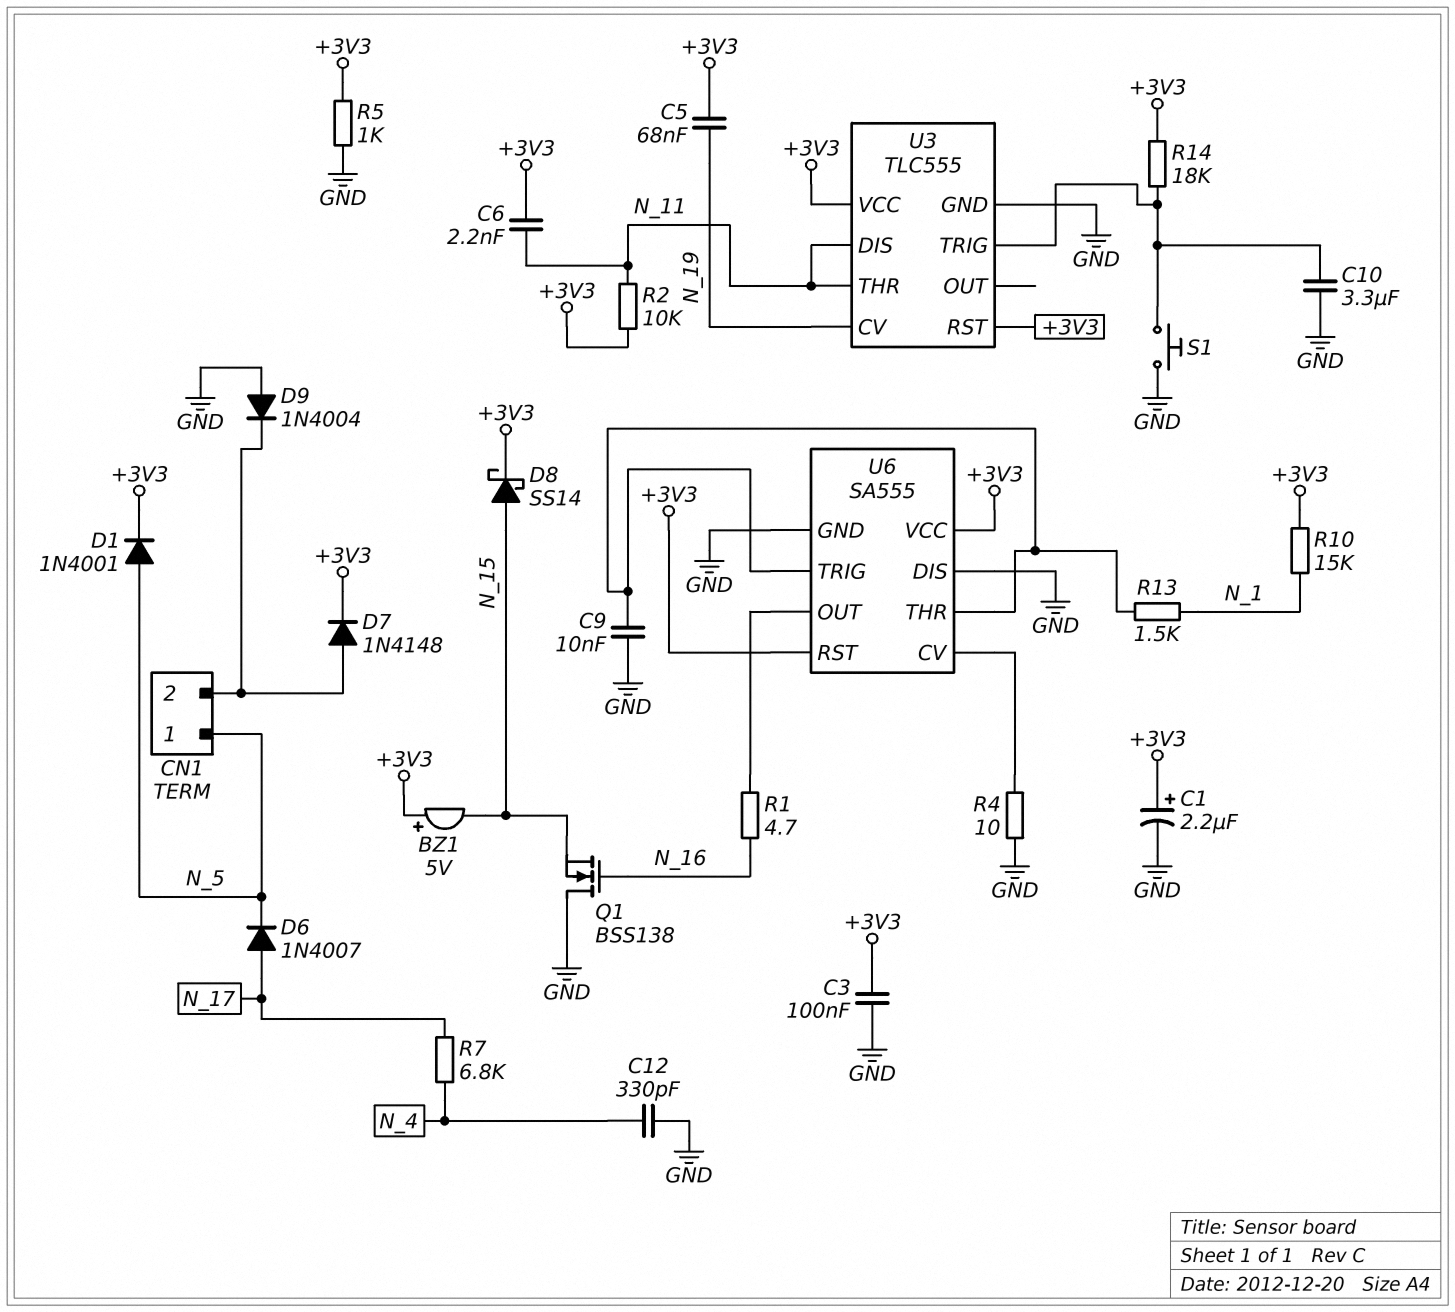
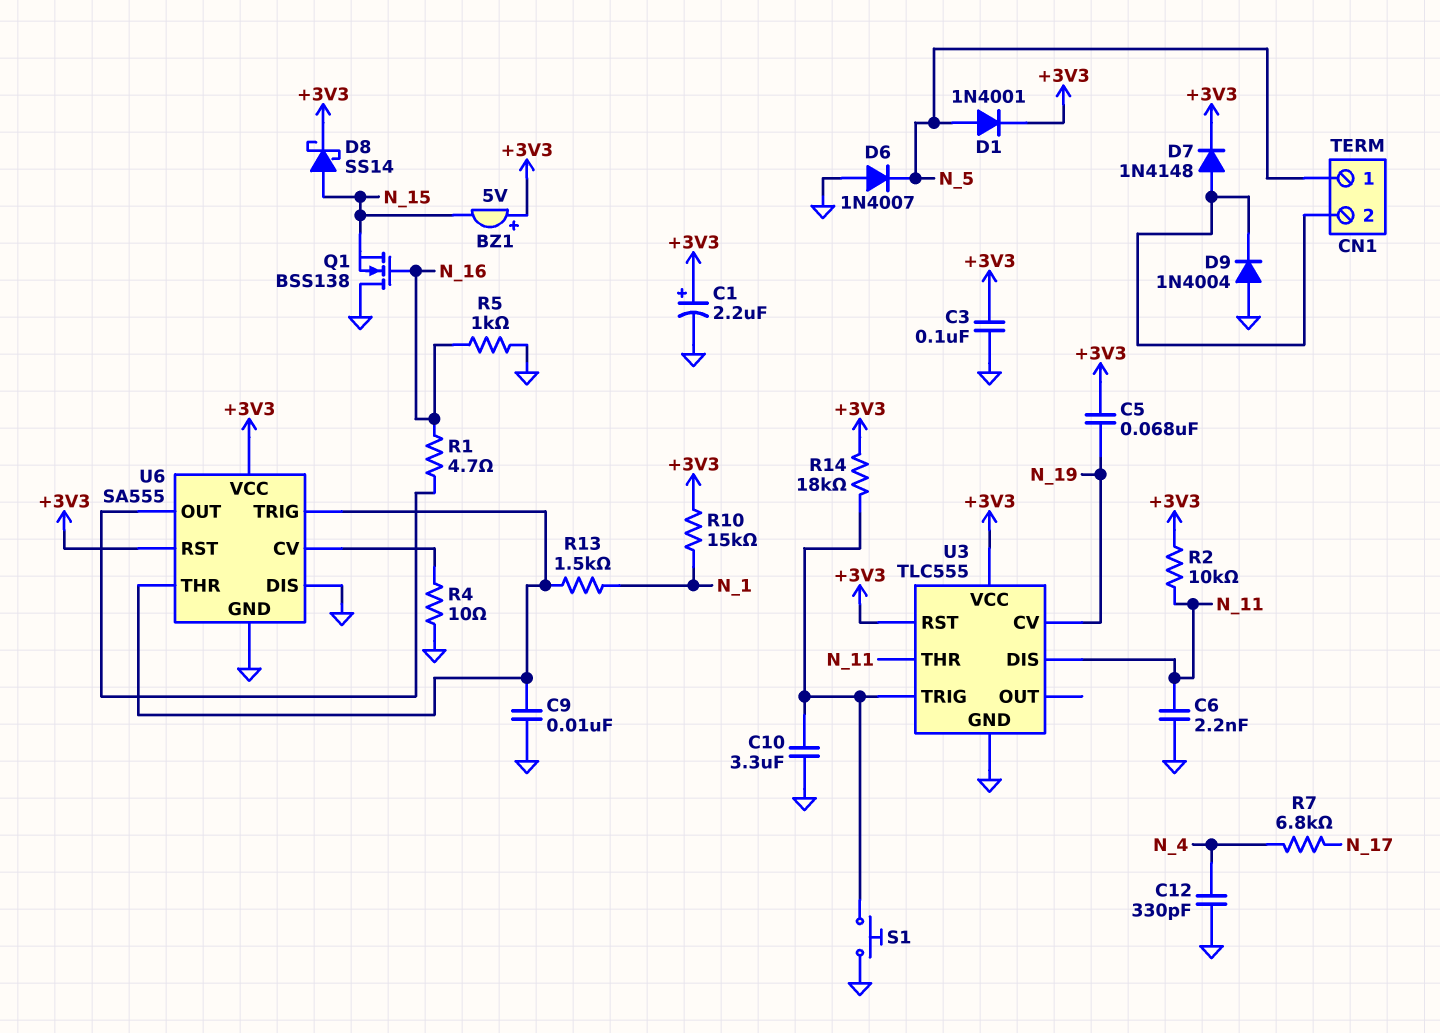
C6: 2.2nF (+3V3, N_11) -> 2.2nF (GND, N_11)
D6: diode 1N4007 (A N_17, K N_5) -> diode 1N4007 (A GND, K N_5)
R5: 1k (+3V3, GND) -> 1k (GND, N_16)

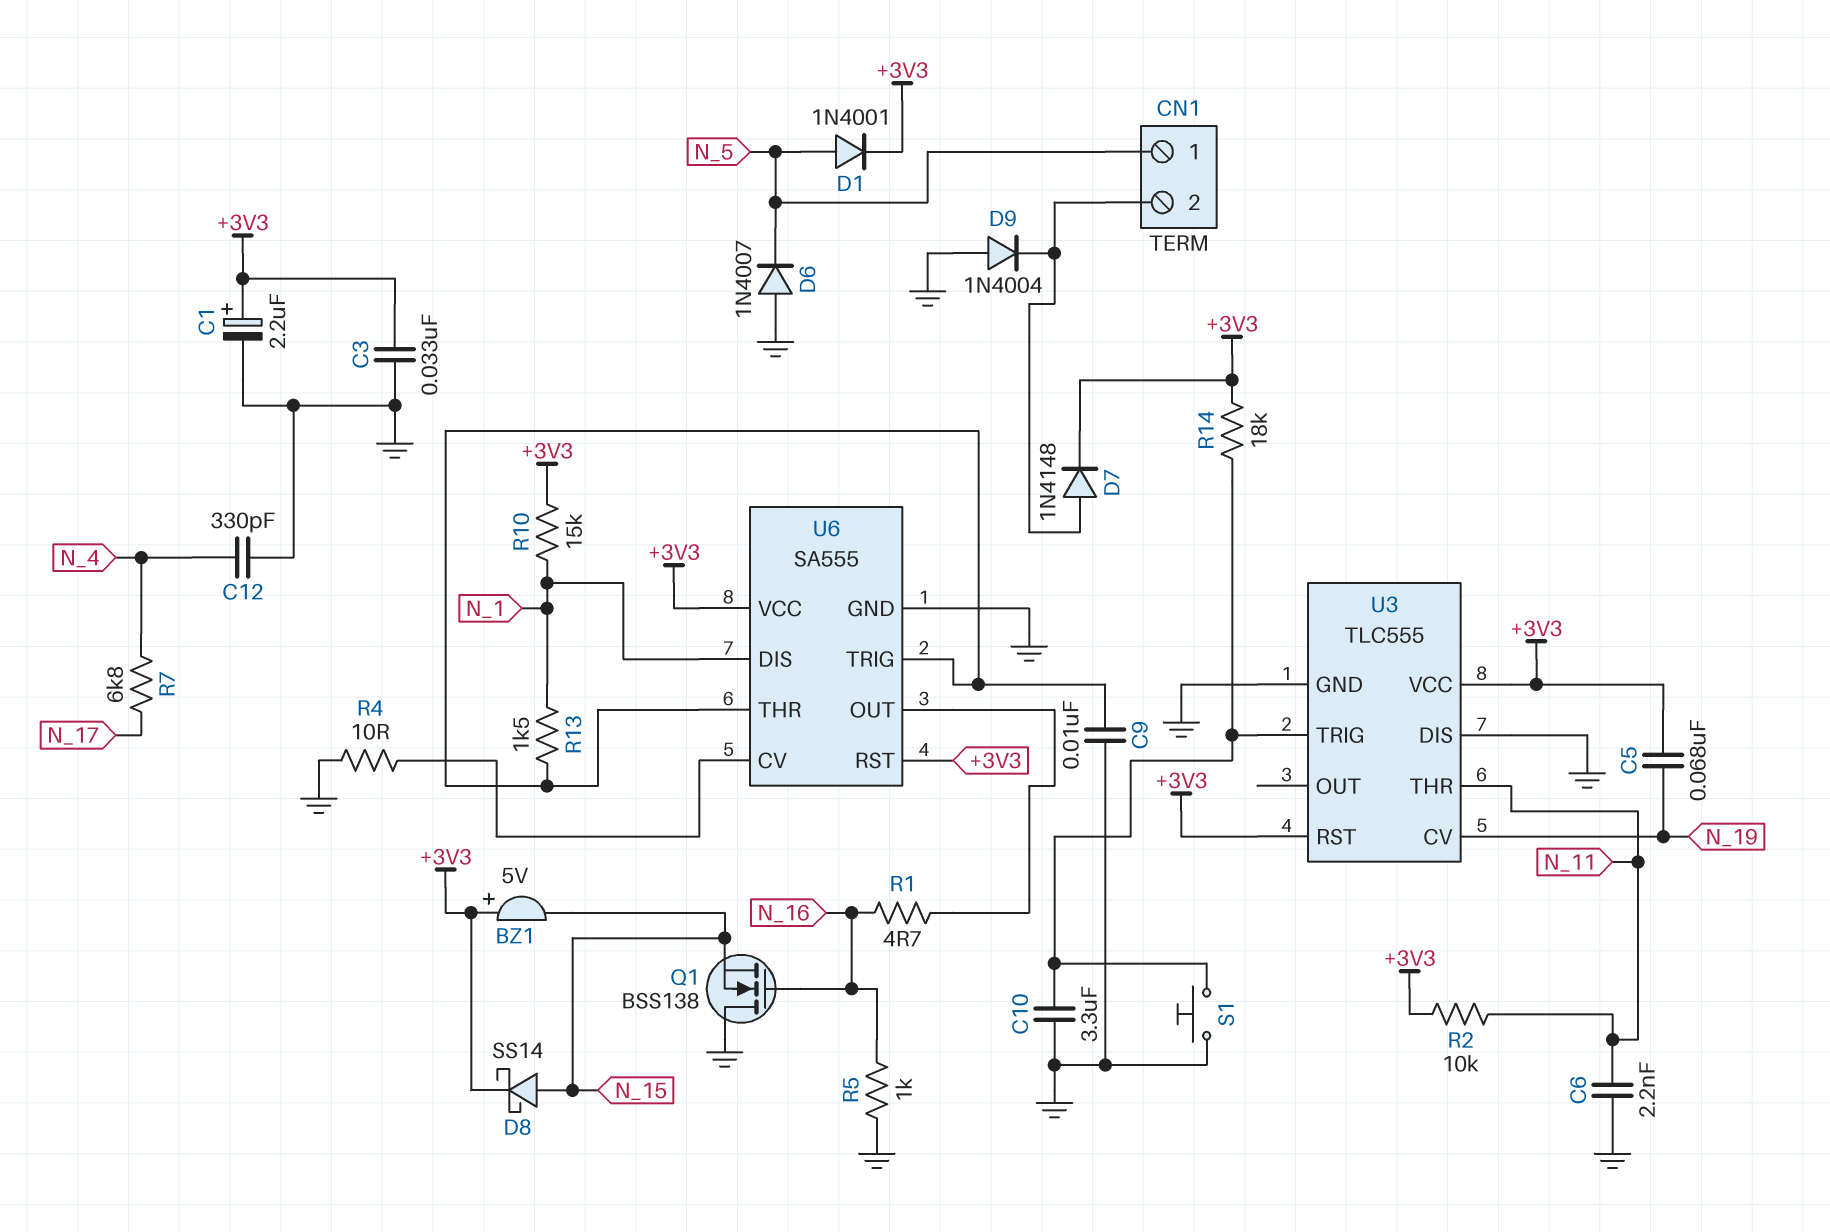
C3: 100nF (+3V3, GND) -> 33nF (+3V3, GND)
U3 pin DIS: N_11 -> GND
U6 pin DIS: GND -> N_1

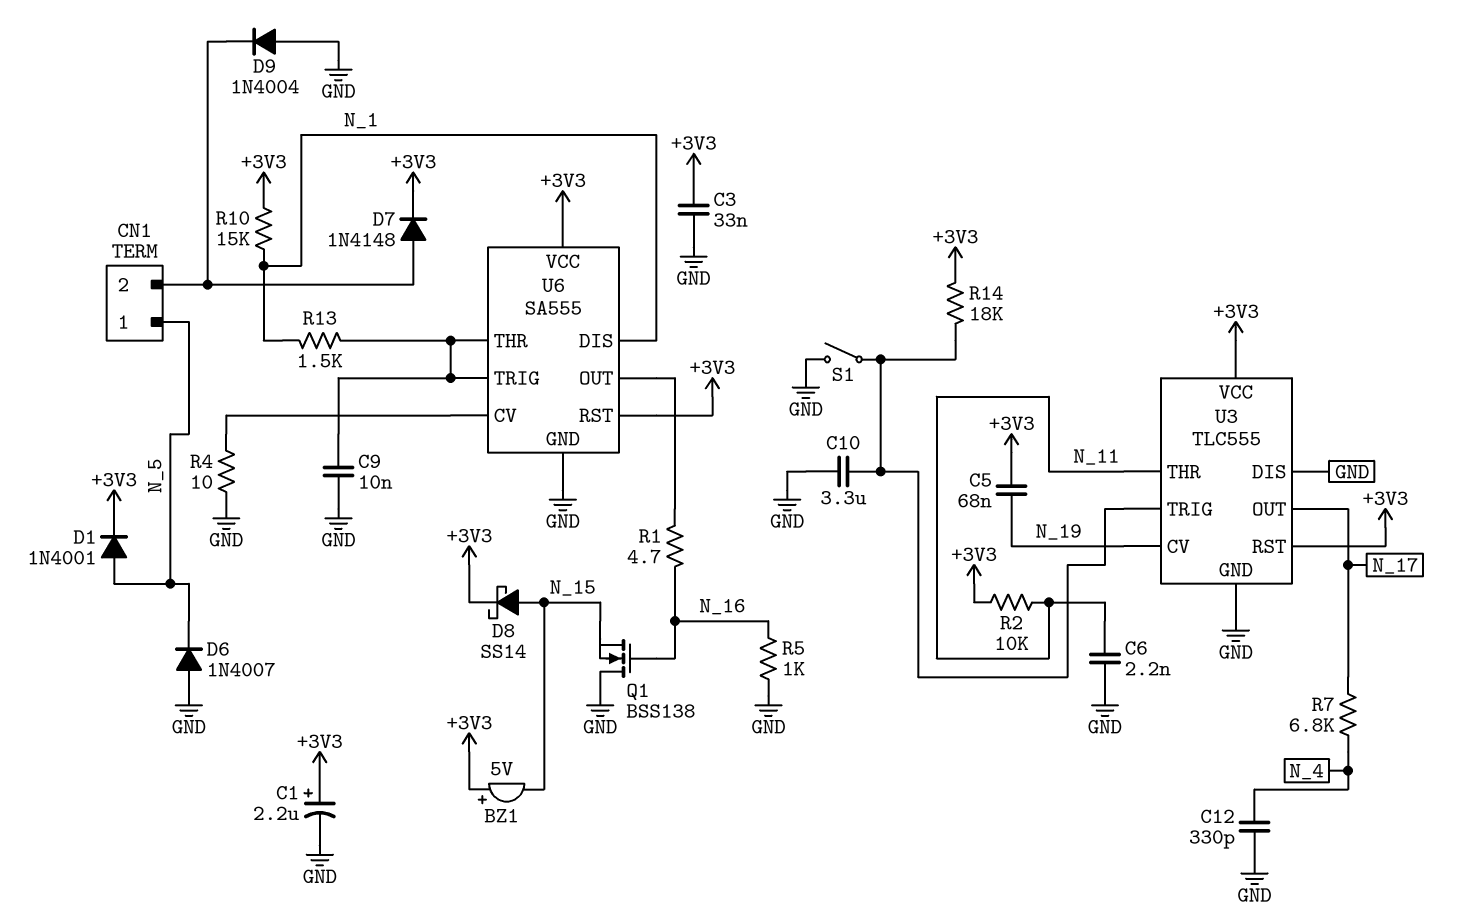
S1: button (GND, U3/TRIG) -> switch (GND, U3/TRIG)
U3 pin OUT: none -> N_17

